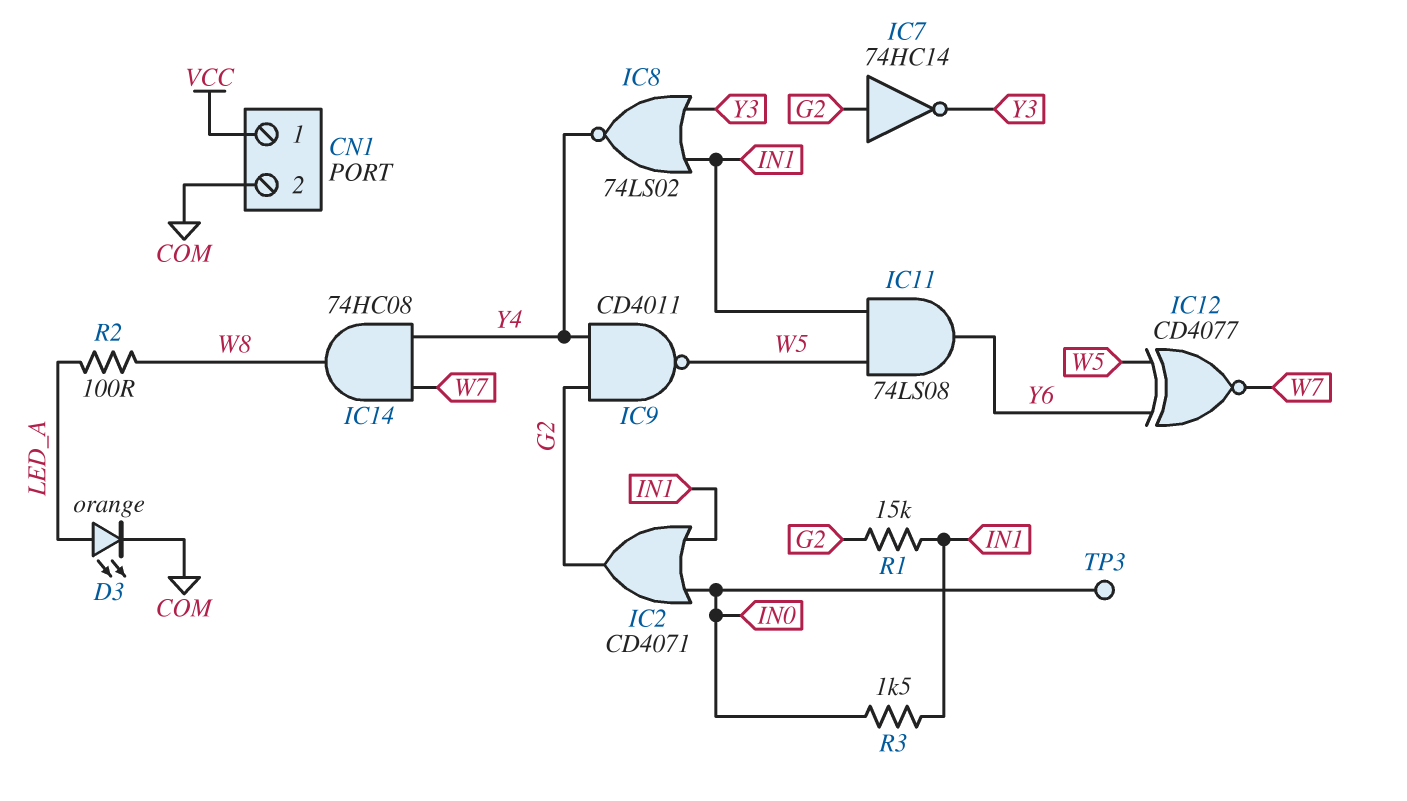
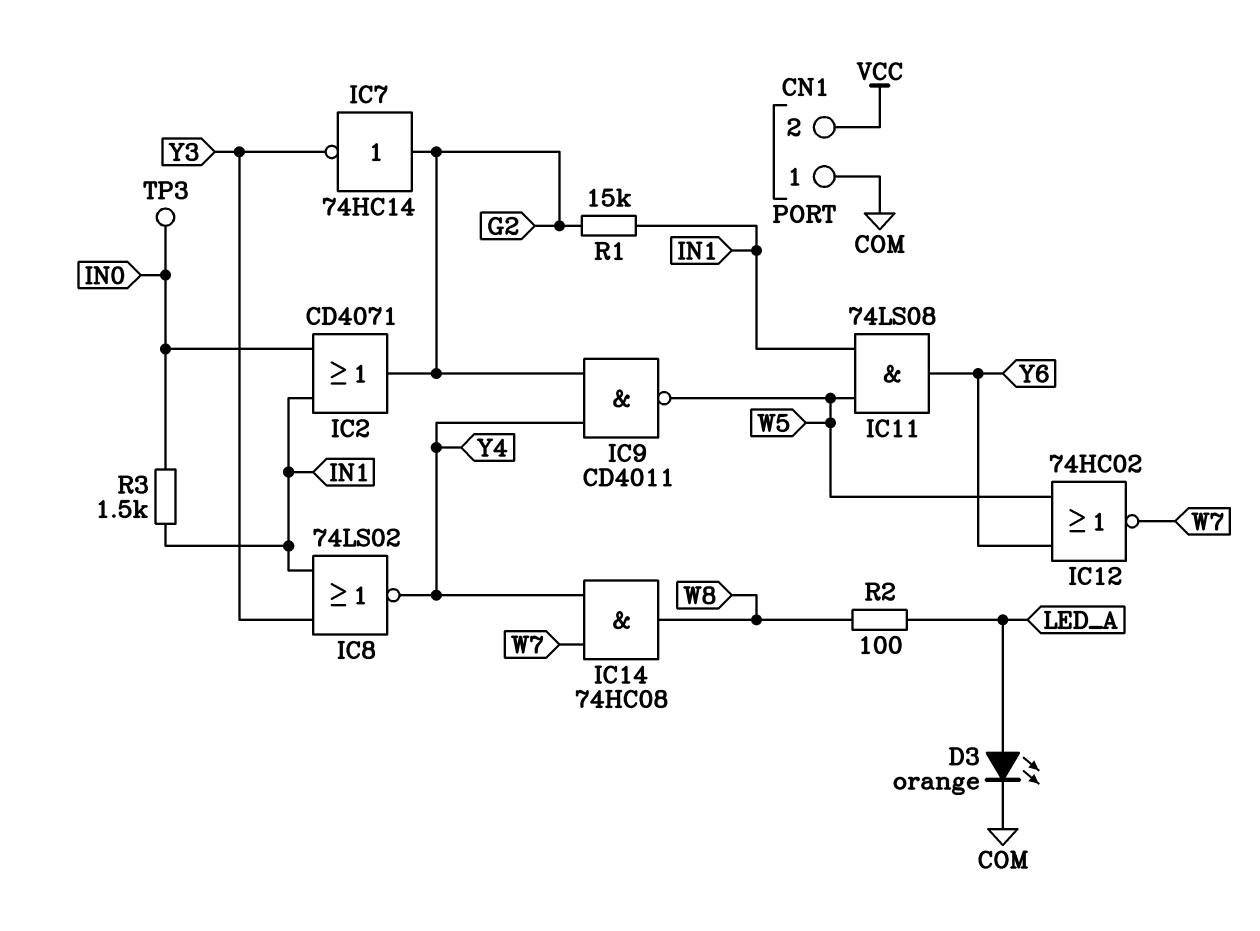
CN1 pin 1: VCC -> COM
CN1 pin 2: COM -> VCC
IC12: XNOR CD4077 (in W5, in Y6, out W7) -> NOR 74HC02 (in W5, in Y6, out W7)

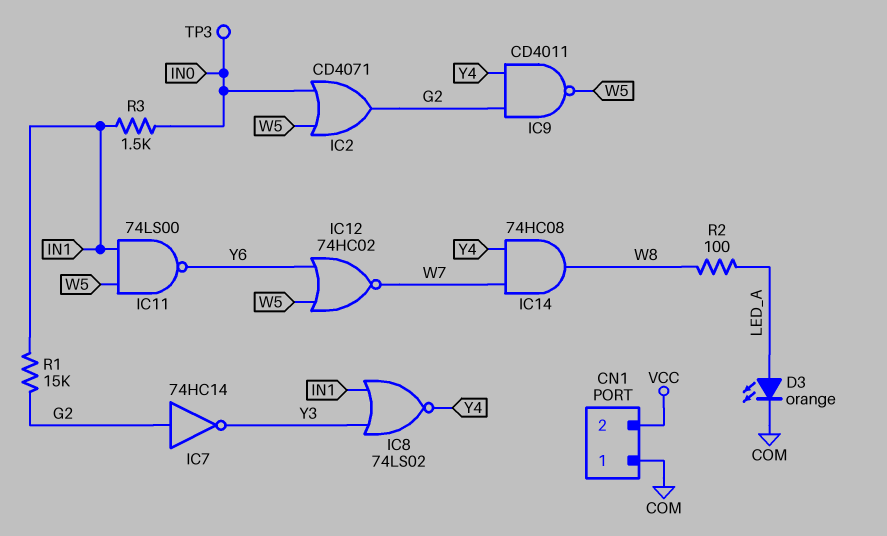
IC2: OR CD4071 (in IN0, in IN1, out G2) -> OR CD4071 (in IN0, in W5, out G2)
IC11: AND 74LS08 (in IN1, in W5, out Y6) -> NAND 74LS00 (in IN1, in W5, out Y6)

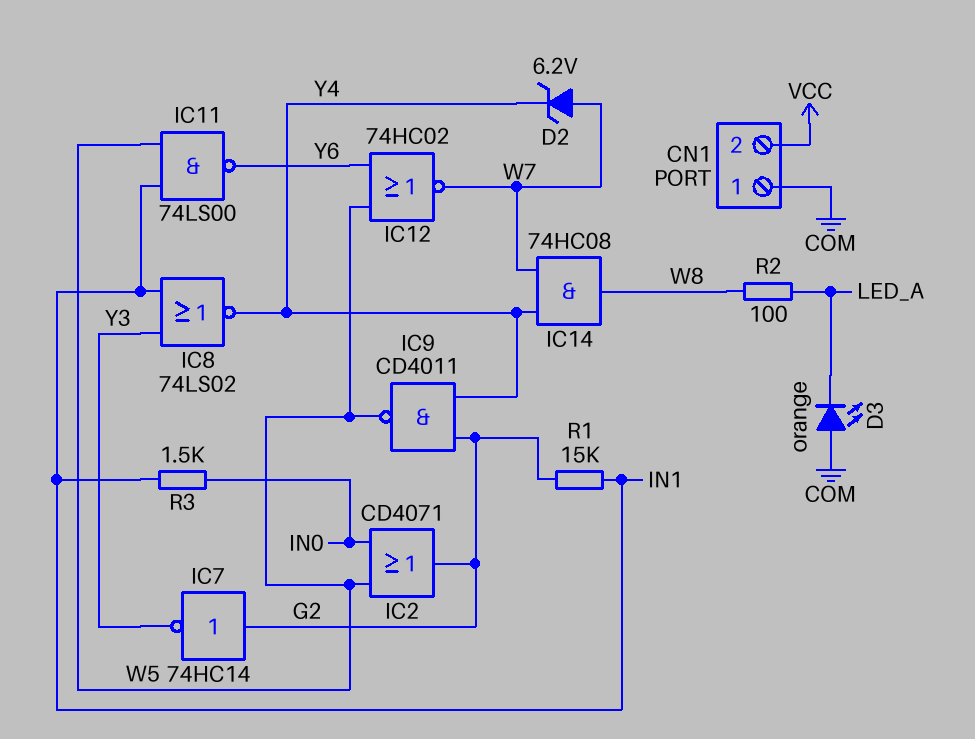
D2: none -> zener 6.2V (A W7, K Y4)
D3: LED orange (A LED_A, K COM) -> LED orange (A COM, K LED_A)
TP3: test point (IN0) -> none

